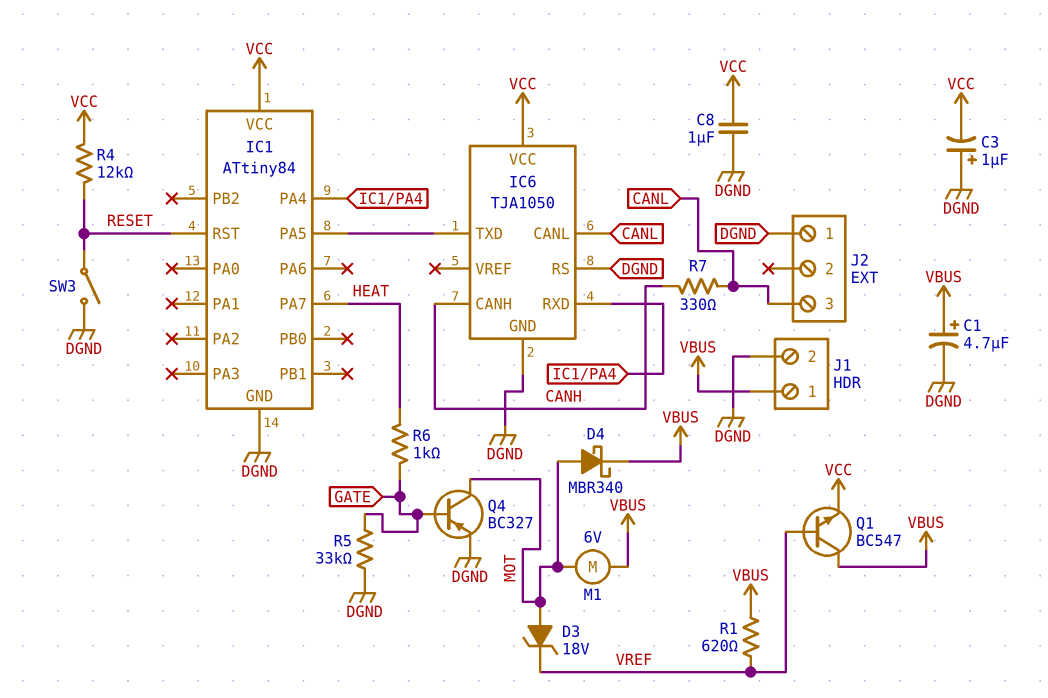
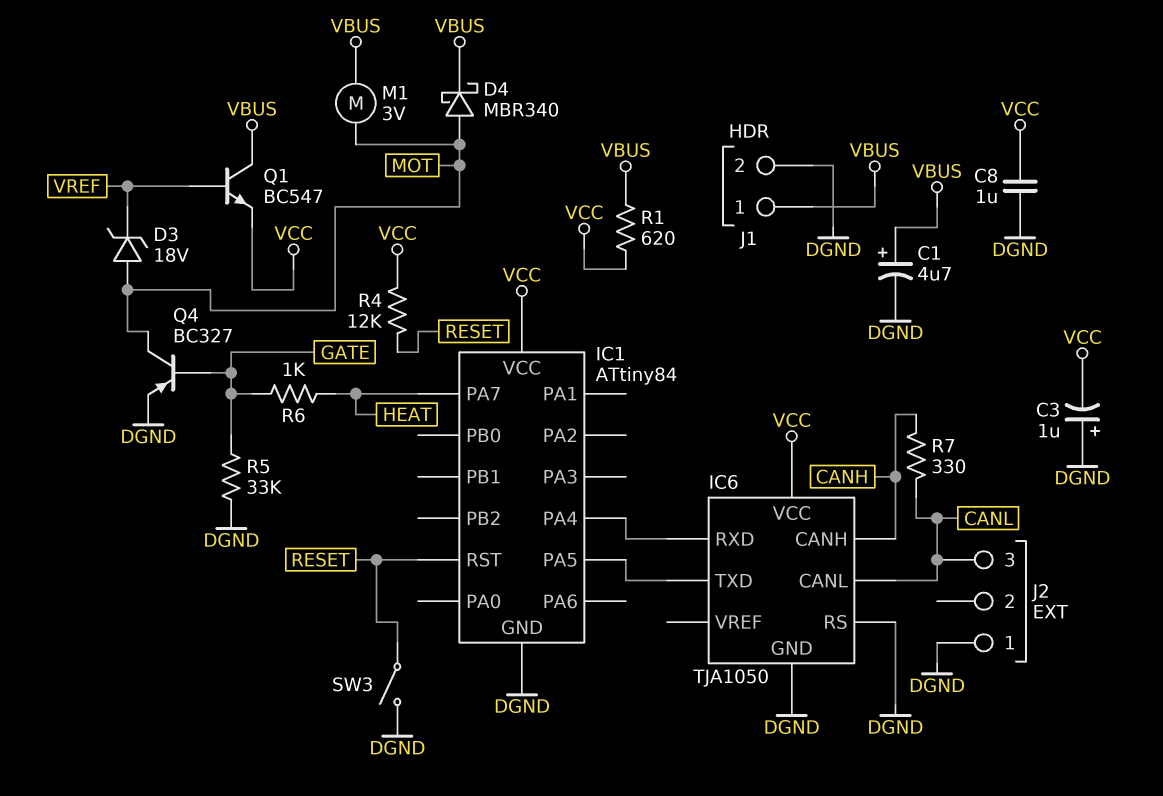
M1: motor 6V (MOT, VBUS) -> motor 3V (MOT, VBUS)
R1: 620 (VBUS, VREF) -> 620 (VBUS, VCC)

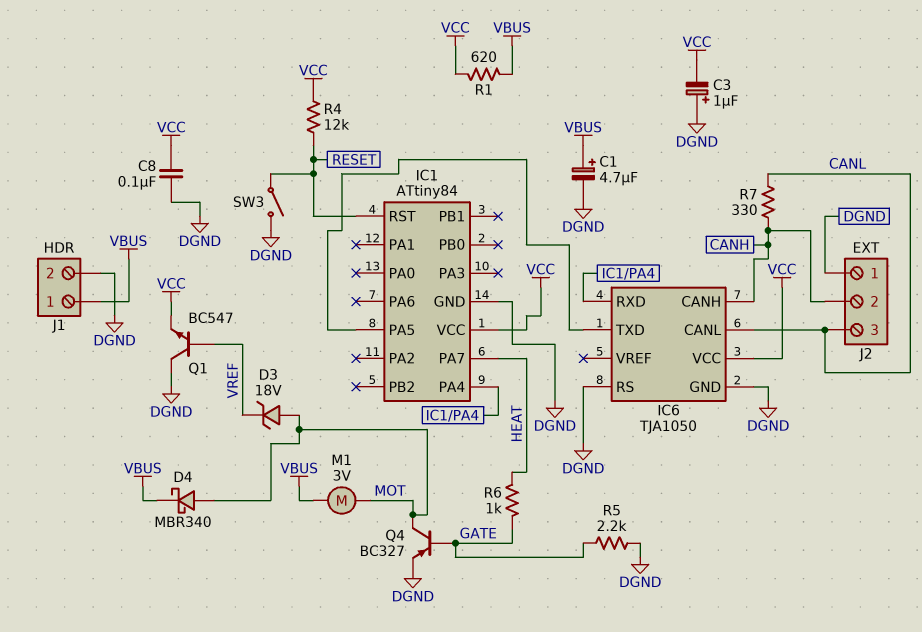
C8: 1uF (DGND, VCC) -> 100nF (DGND, VCC)
J2 pin 2: none -> CANH
Q1: NPN BC547 (B VREF, C VBUS, E VCC) -> NPN BC547 (B VREF, C DGND, E VCC)
R5: 33k (DGND, GATE) -> 2.2k (DGND, GATE)

